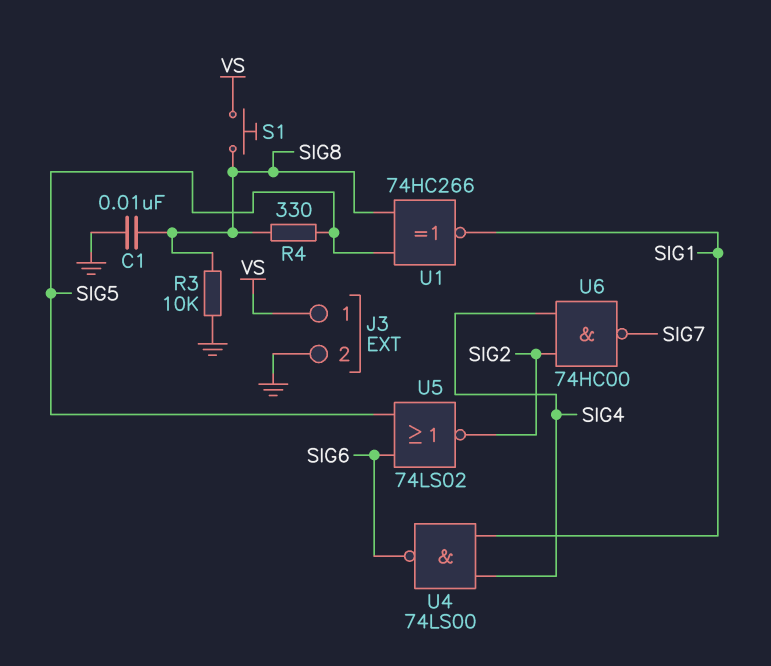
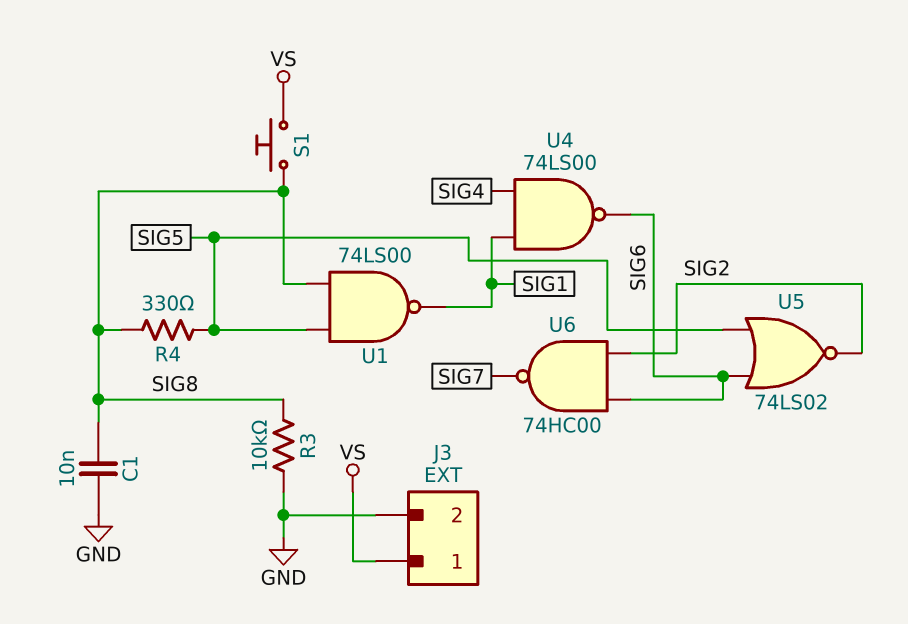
U1: XNOR 74HC266 (in SIG5, in SIG8, out SIG1) -> NAND 74LS00 (in SIG5, in SIG8, out SIG1)
U6: NAND 74HC00 (in SIG2, in SIG4, out SIG7) -> NAND 74HC00 (in SIG2, in SIG6, out SIG7)

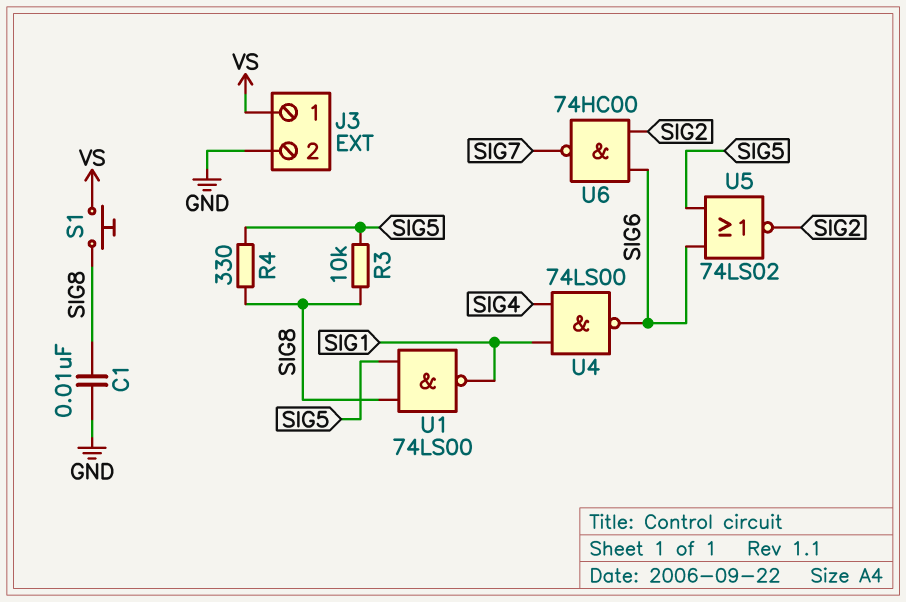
R3: 10k (GND, SIG8) -> 10k (SIG5, SIG8)

